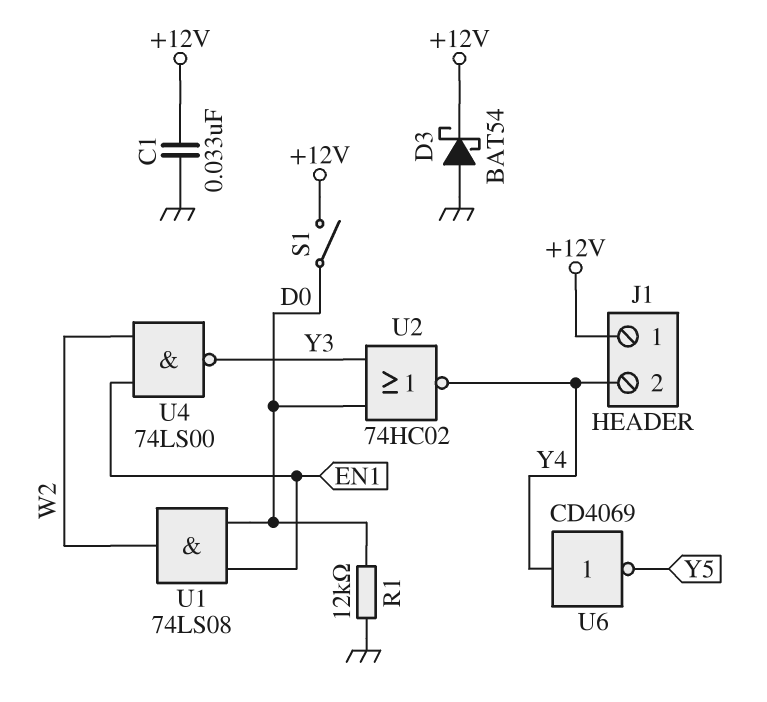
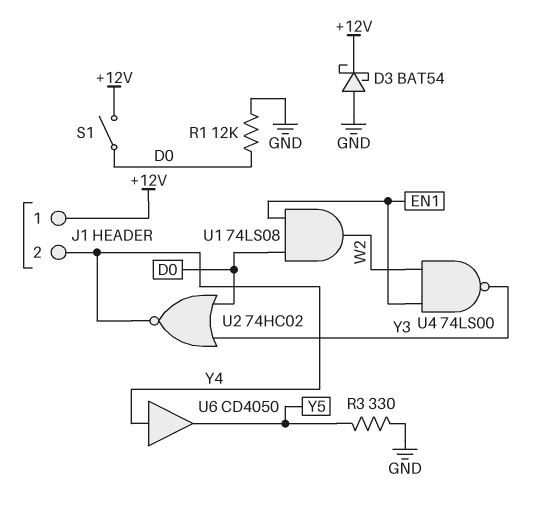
C1: 33nF (+12V, GND) -> none
R3: none -> 330 (GND, Y5)
U6: NOT CD4069 (in Y4, out Y5) -> buffer CD4050 (in Y4, out Y5)

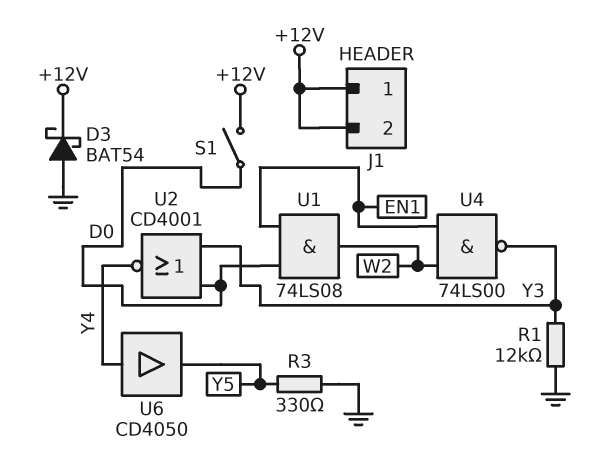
J1 pin 2: Y4 -> +12V
R1: 12k (D0, GND) -> 12k (GND, Y3)
U2: NOR 74HC02 (in D0, in Y3, out Y4) -> NOR CD4001 (in D0, in Y3, out Y4)

